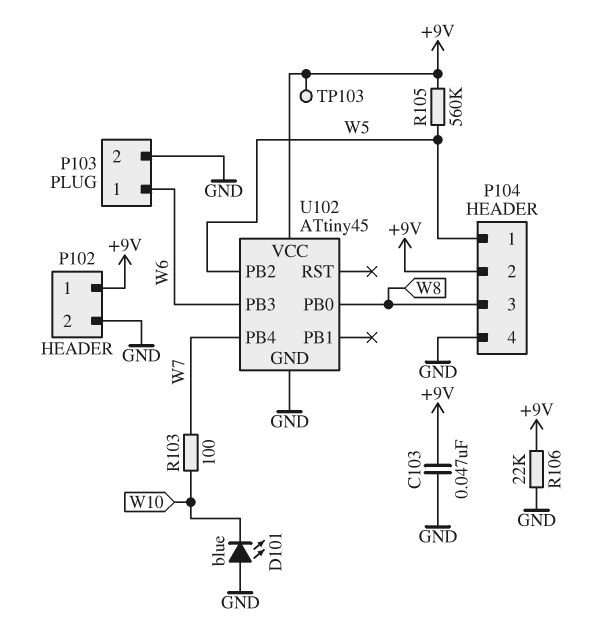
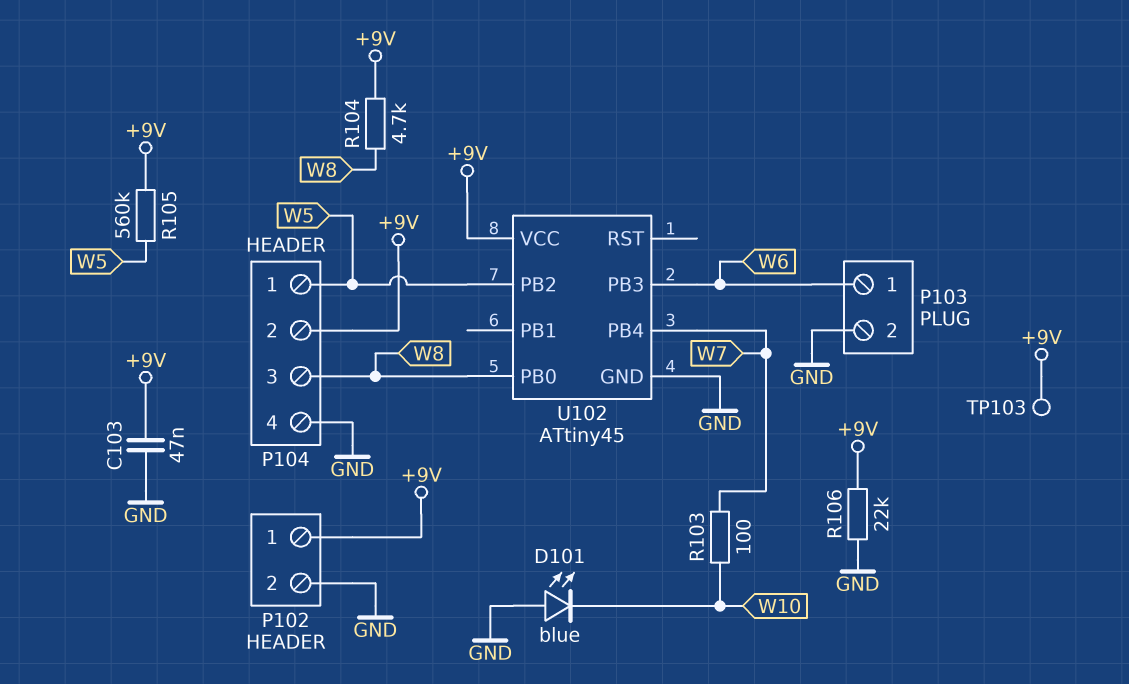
R104: none -> 4.7k (+9V, W8)

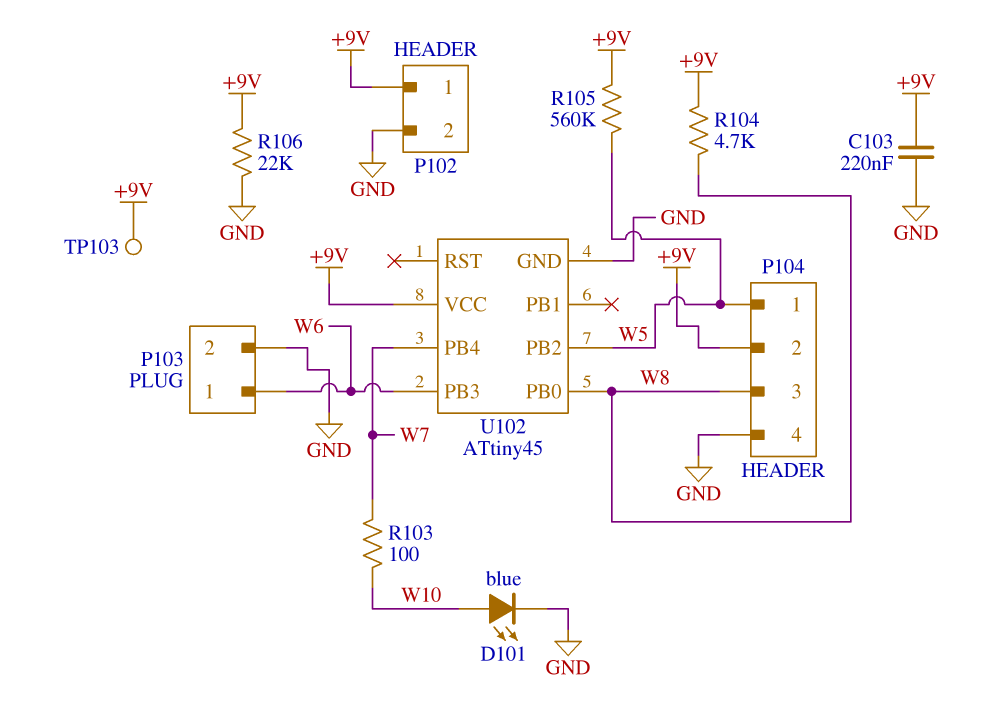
C103: 47nF (+9V, GND) -> 220nF (+9V, GND)
D101: LED blue (A GND, K W10) -> LED blue (A W10, K GND)

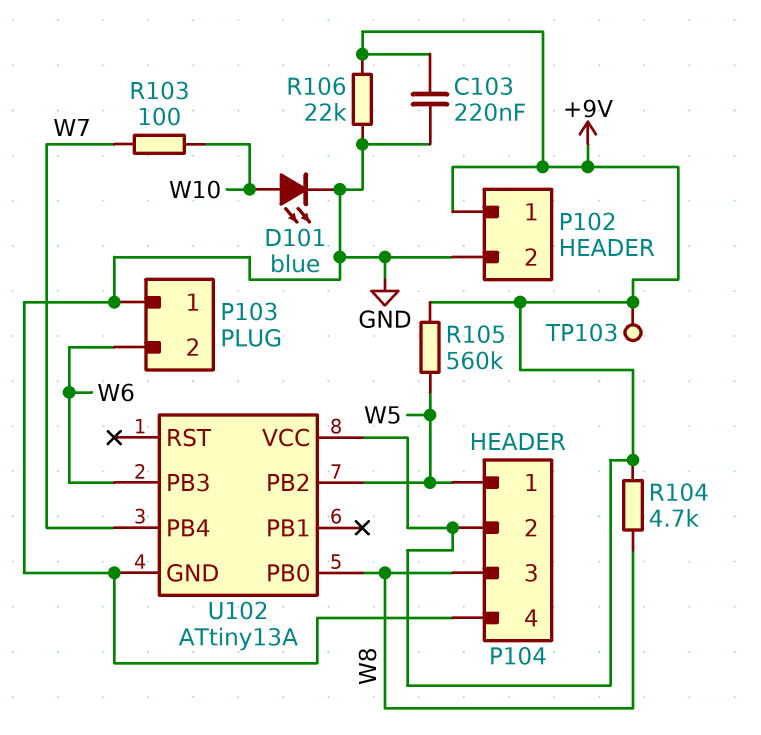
P103 pin 1: W6 -> GND
P103 pin 2: GND -> W6
U102: ATtiny45 -> ATtiny13A

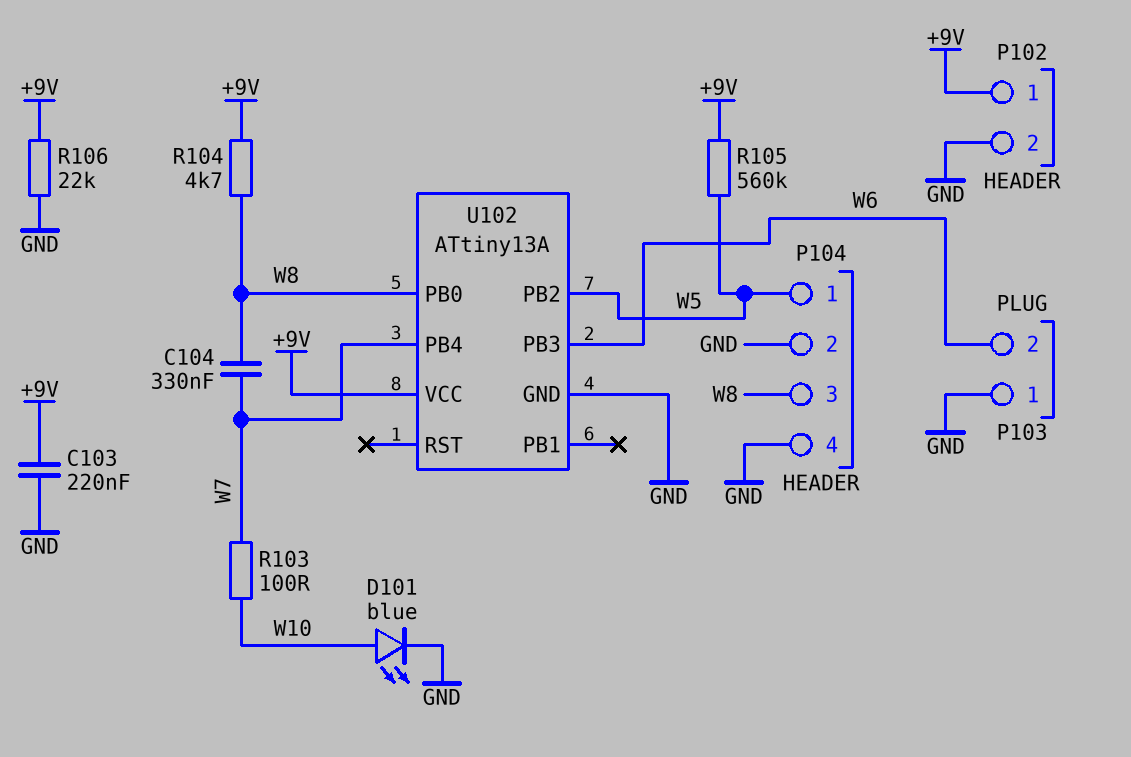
C104: none -> 330nF (W7, W8)
P104 pin 2: +9V -> GND
TP103: test point (+9V) -> none

